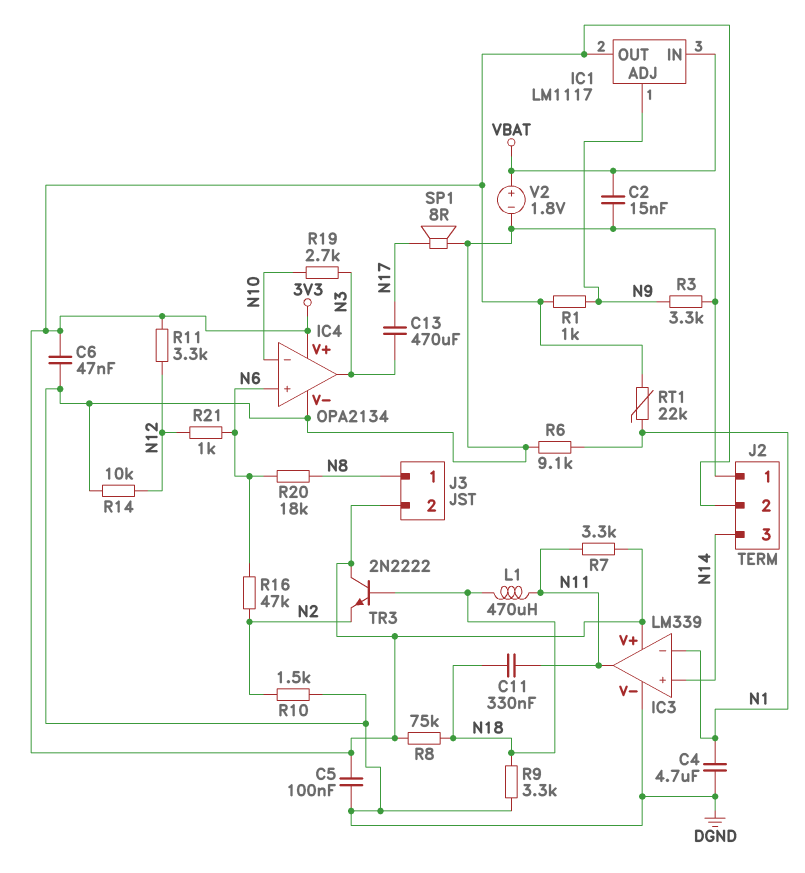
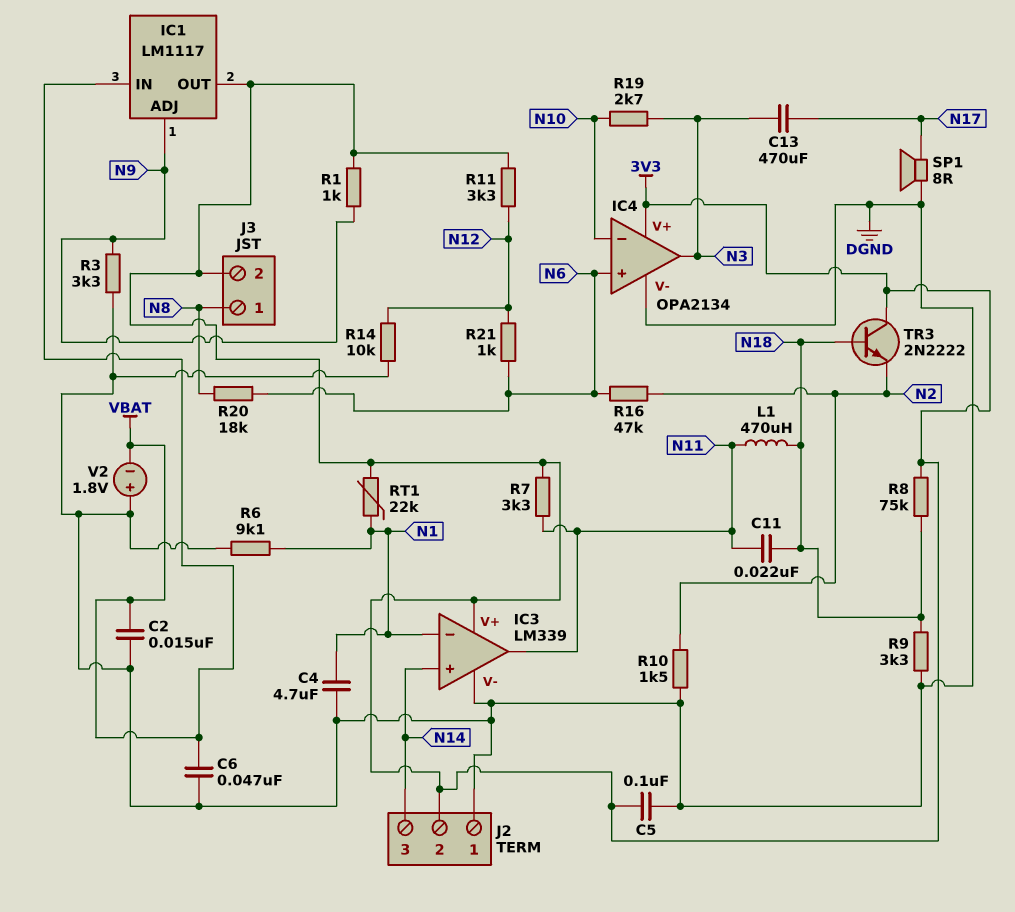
C6: 47nF (3V3, DGND) -> 47nF (DGND, VBAT)
C11: 330nF (N11, N18) -> 22nF (N11, N18)
V2: 1.8V (plus VBAT, minus DGND) -> 1.8V (plus DGND, minus VBAT)

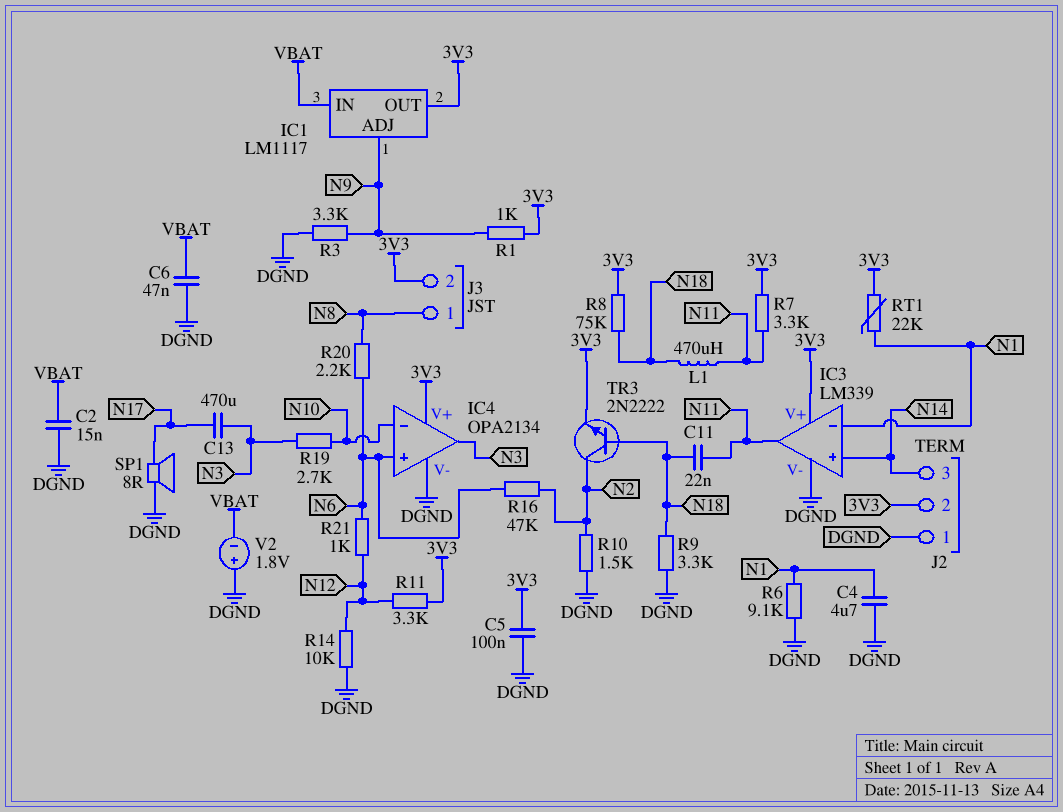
R20: 18k (N6, N8) -> 2.2k (N6, N8)
TR3: NPN 2N2222 (B N18, C 3V3, E N2) -> NPN 2N2222 (B N18, C N2, E 3V3)

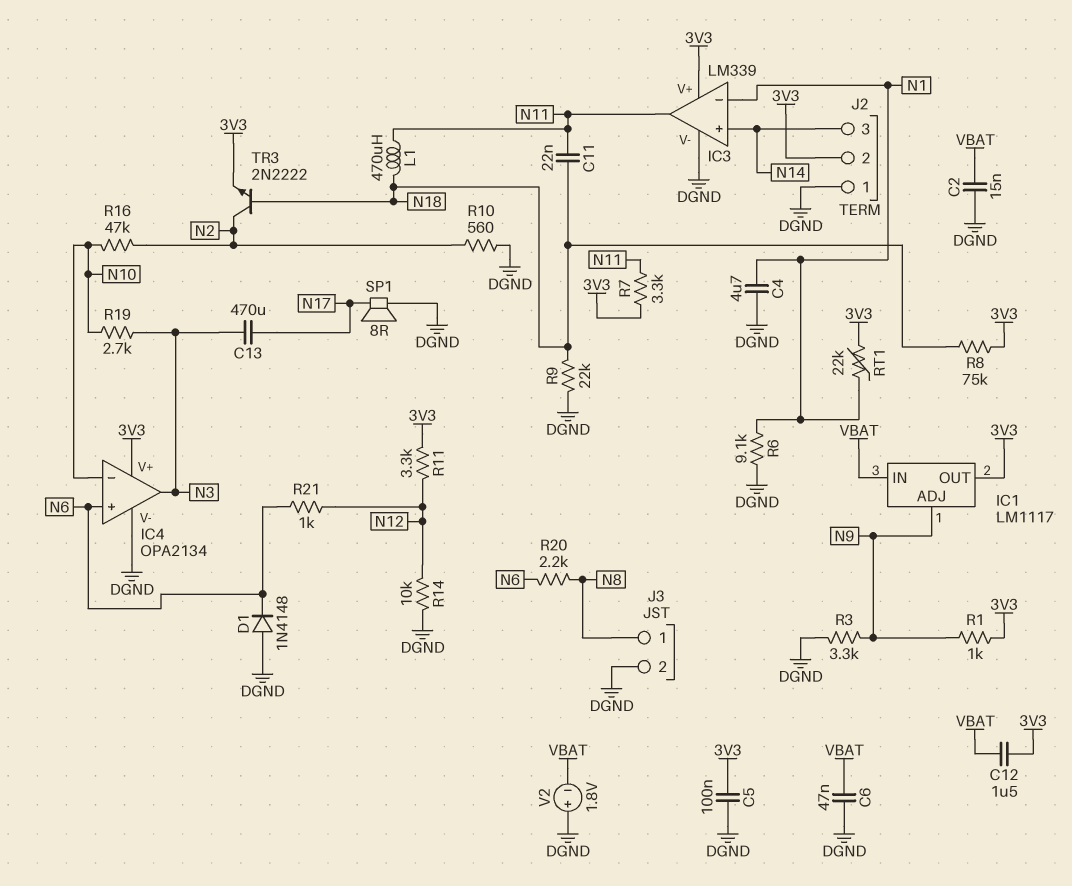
C12: none -> 1.5uF (3V3, VBAT)
D1: none -> diode 1N4148 (A DGND, K N6)
J3 pin 2: 3V3 -> DGND
R9: 3.3k (DGND, N18) -> 22k (DGND, N18)
R10: 1.5k (DGND, N2) -> 560 (DGND, N2)
R16: 47k (N2, N6) -> 47k (N2, N10)

